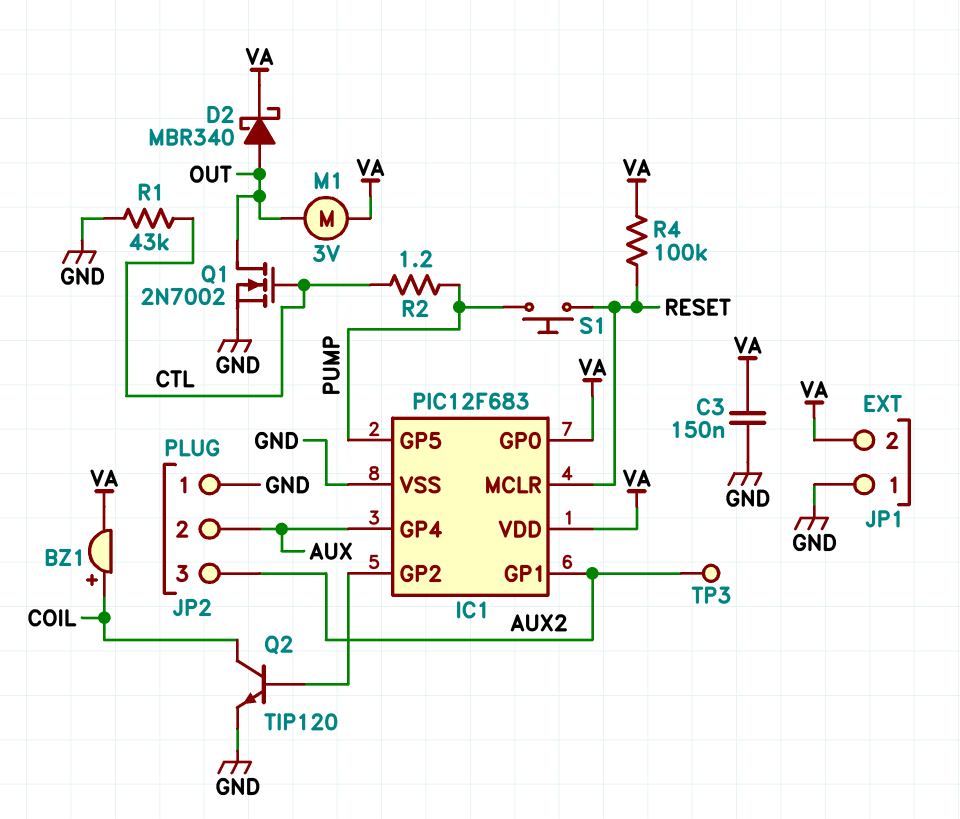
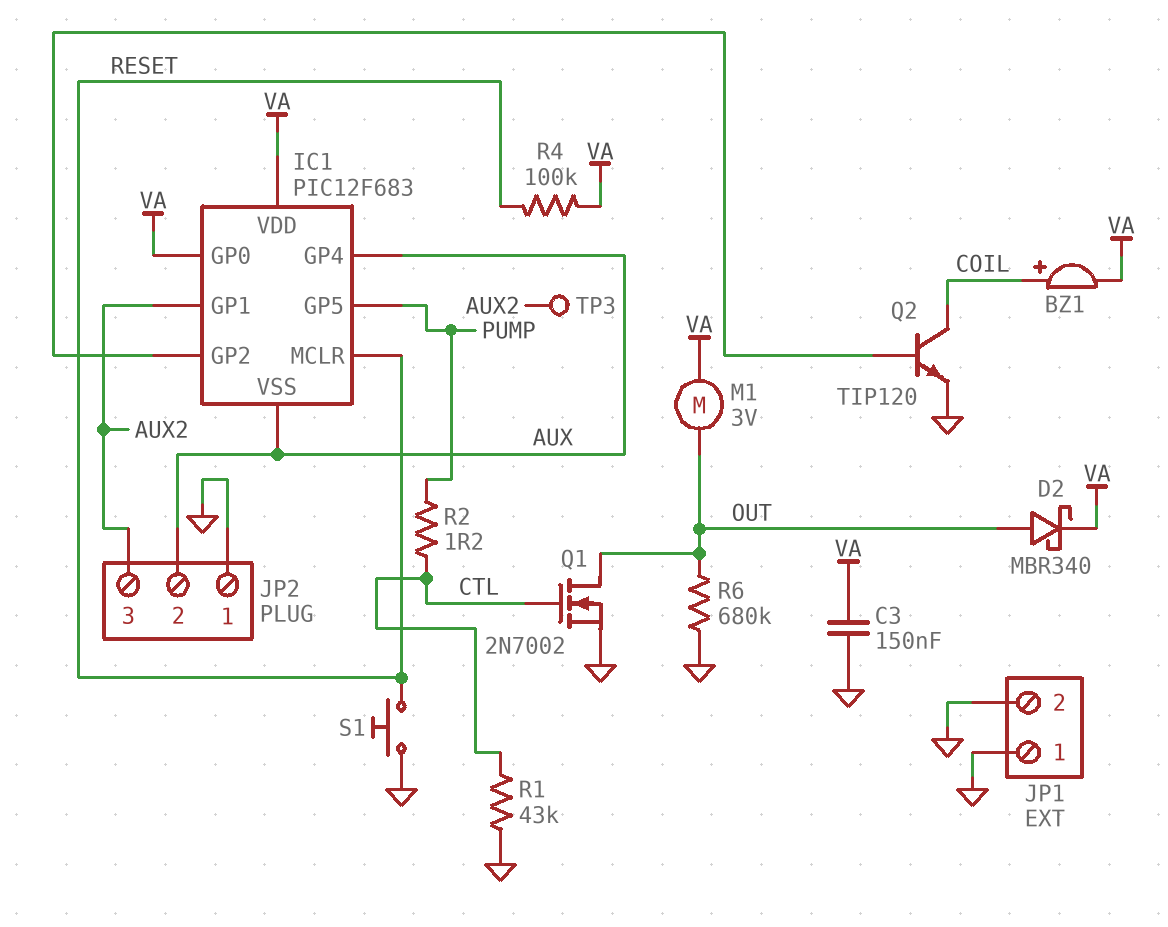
IC1 pin VSS: GND -> AUX
JP1 pin 2: VA -> GND
R6: none -> 680k (GND, OUT)
S1: button (PUMP, RESET) -> button (GND, RESET)

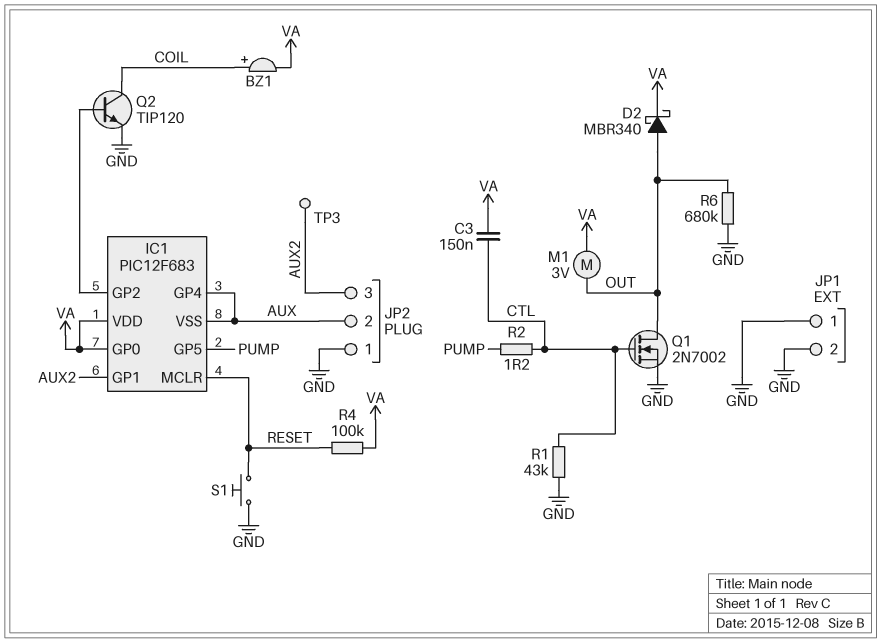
C3: 150nF (GND, VA) -> 150nF (CTL, VA)

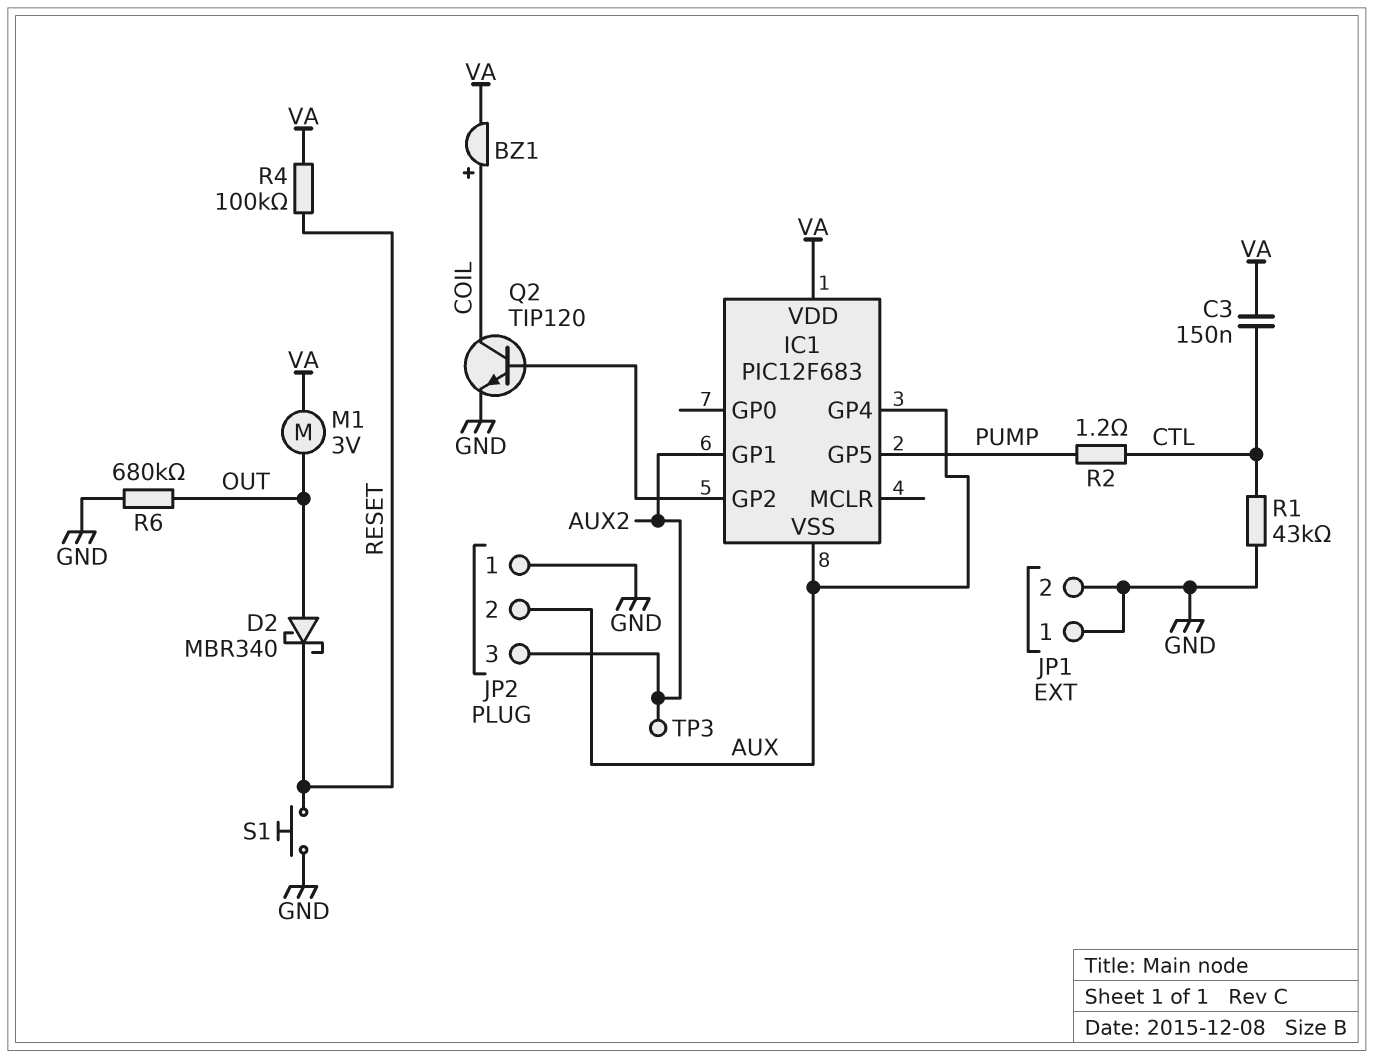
D2: schottky MBR340 (A OUT, K VA) -> schottky MBR340 (A OUT, K RESET)
IC1 pin GP0: VA -> none
IC1 pin MCLR: RESET -> none
Q1: NMOS 2N7002 (G CTL, D OUT, S GND) -> none

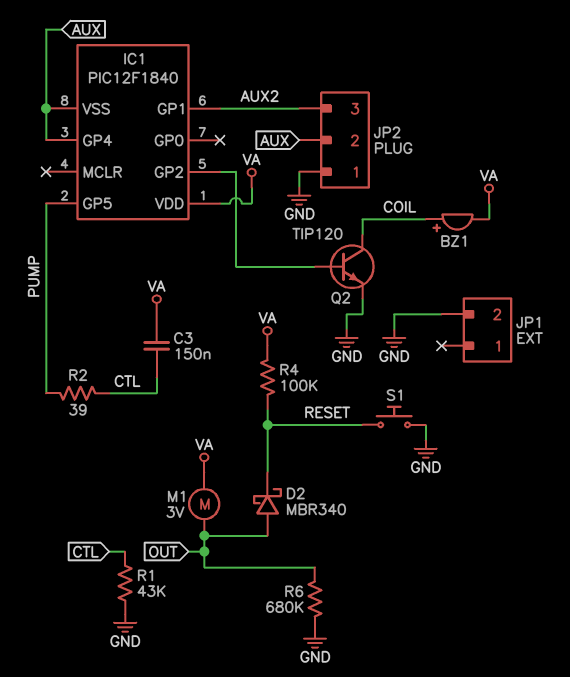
IC1: PIC12F683 -> PIC12F1840
JP1 pin 1: GND -> none
R2: 1.2 (CTL, PUMP) -> 39 (CTL, PUMP)
TP3: test point (AUX2) -> none

